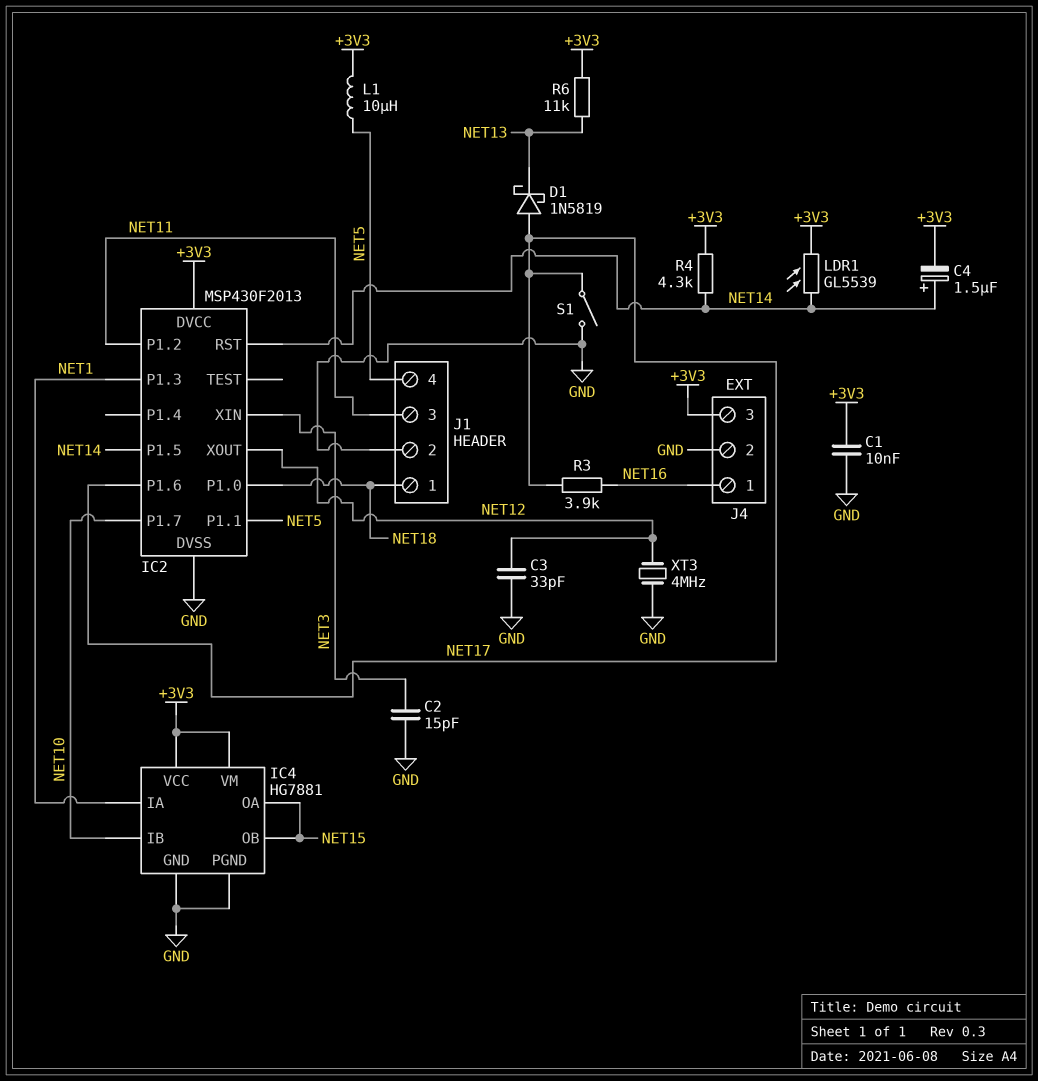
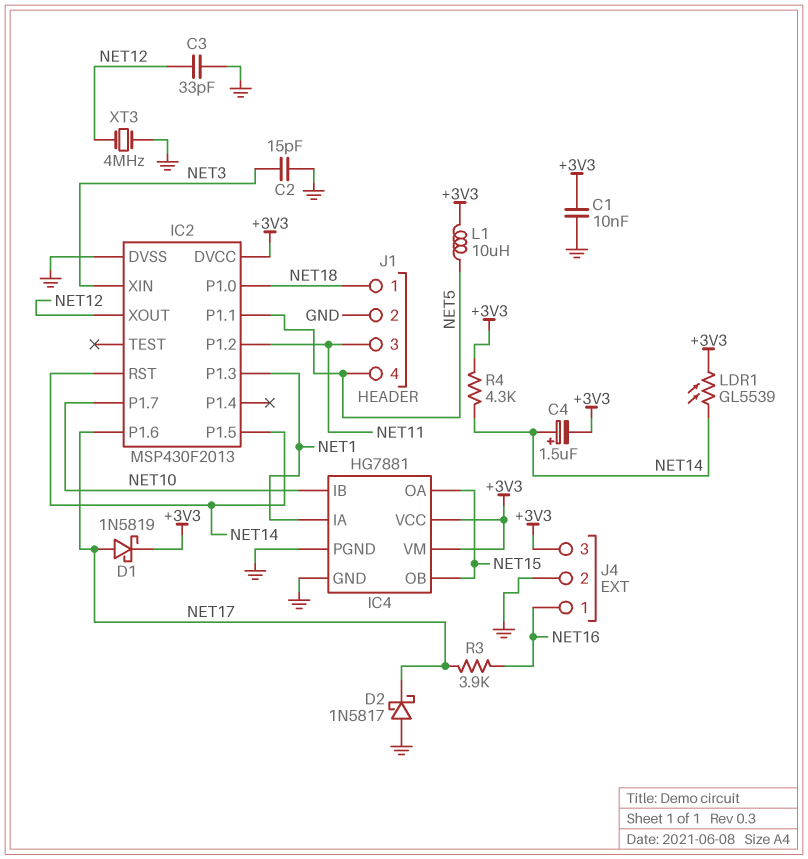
D1: schottky 1N5819 (A NET17, K NET13) -> schottky 1N5819 (A NET17, K +3V3)
D2: none -> schottky 1N5817 (A GND, K NET17)
R6: 11k (+3V3, NET13) -> none
S1: switch (GND, NET17) -> none

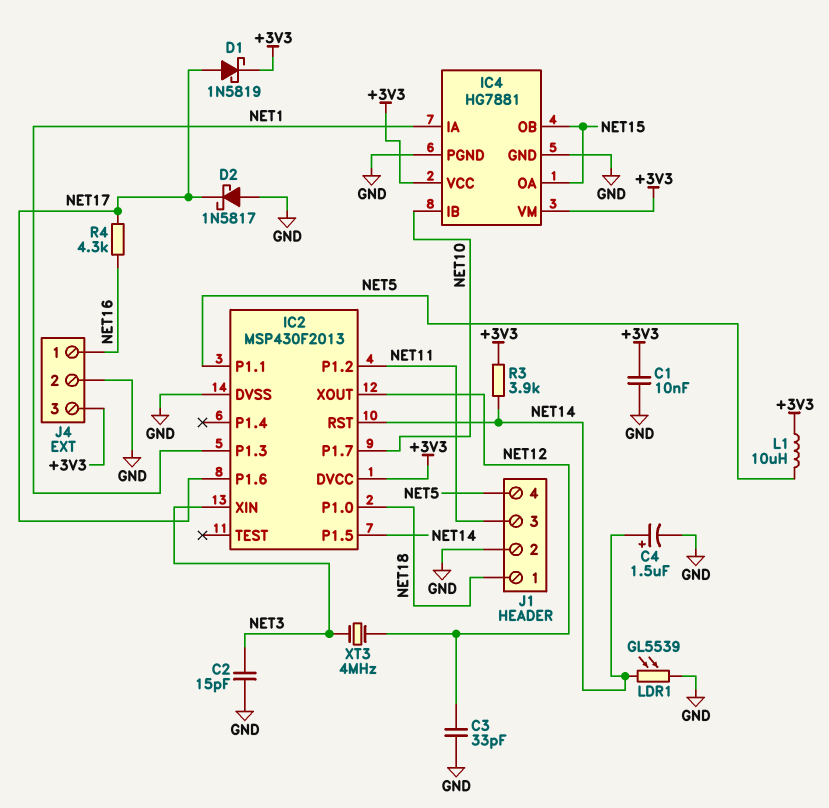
C4: 1.5uF (plus NET14, minus +3V3) -> 1.5uF (plus NET14, minus GND)
LDR1: GL5539 (+3V3, NET14) -> GL5539 (GND, NET14)
R3: 3.9k (NET16, NET17) -> 3.9k (+3V3, NET14)
R4: 4.3k (+3V3, NET14) -> 4.3k (NET16, NET17)
XT3: 4MHz (GND, NET12) -> 4MHz (NET3, NET12)

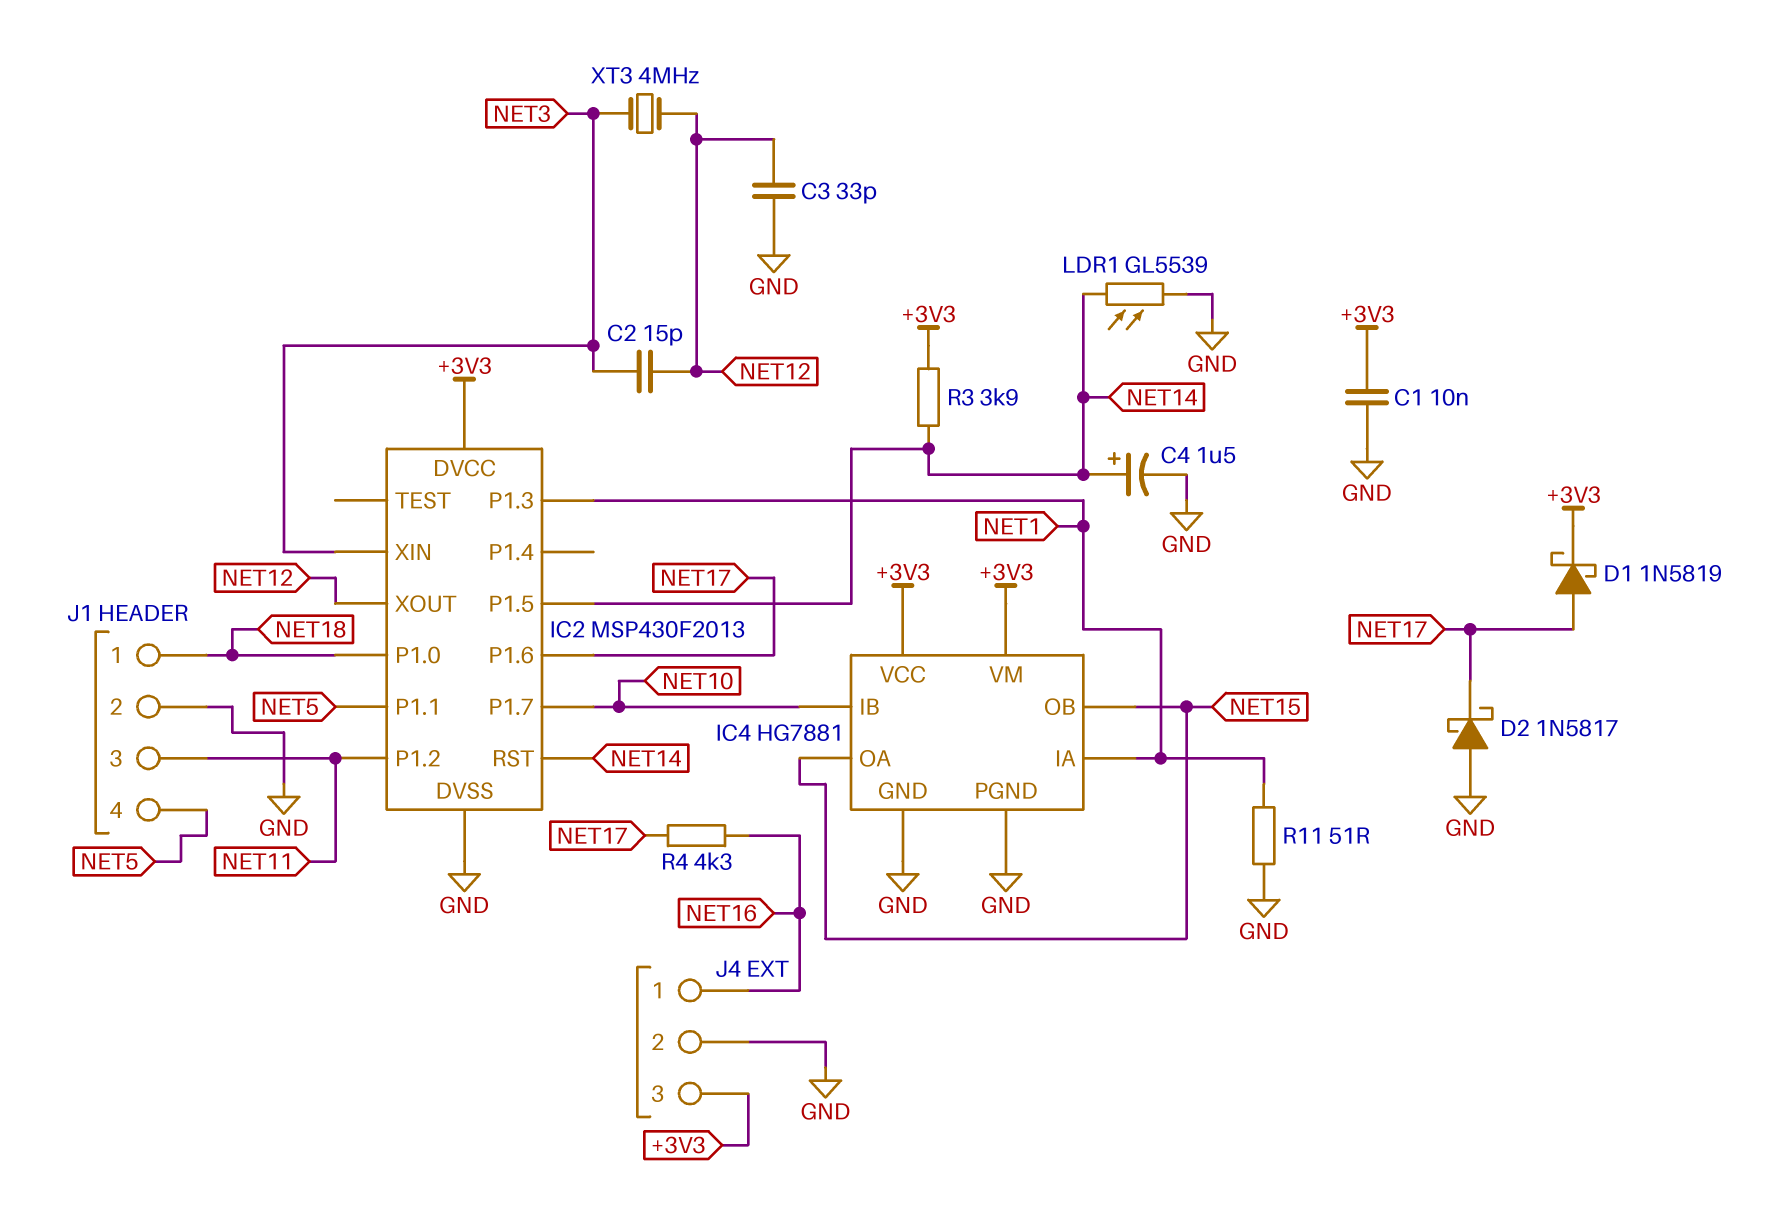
C2: 15pF (GND, NET3) -> 15pF (NET3, NET12)
L1: 10uH (+3V3, NET5) -> none
R11: none -> 51 (GND, NET1)

